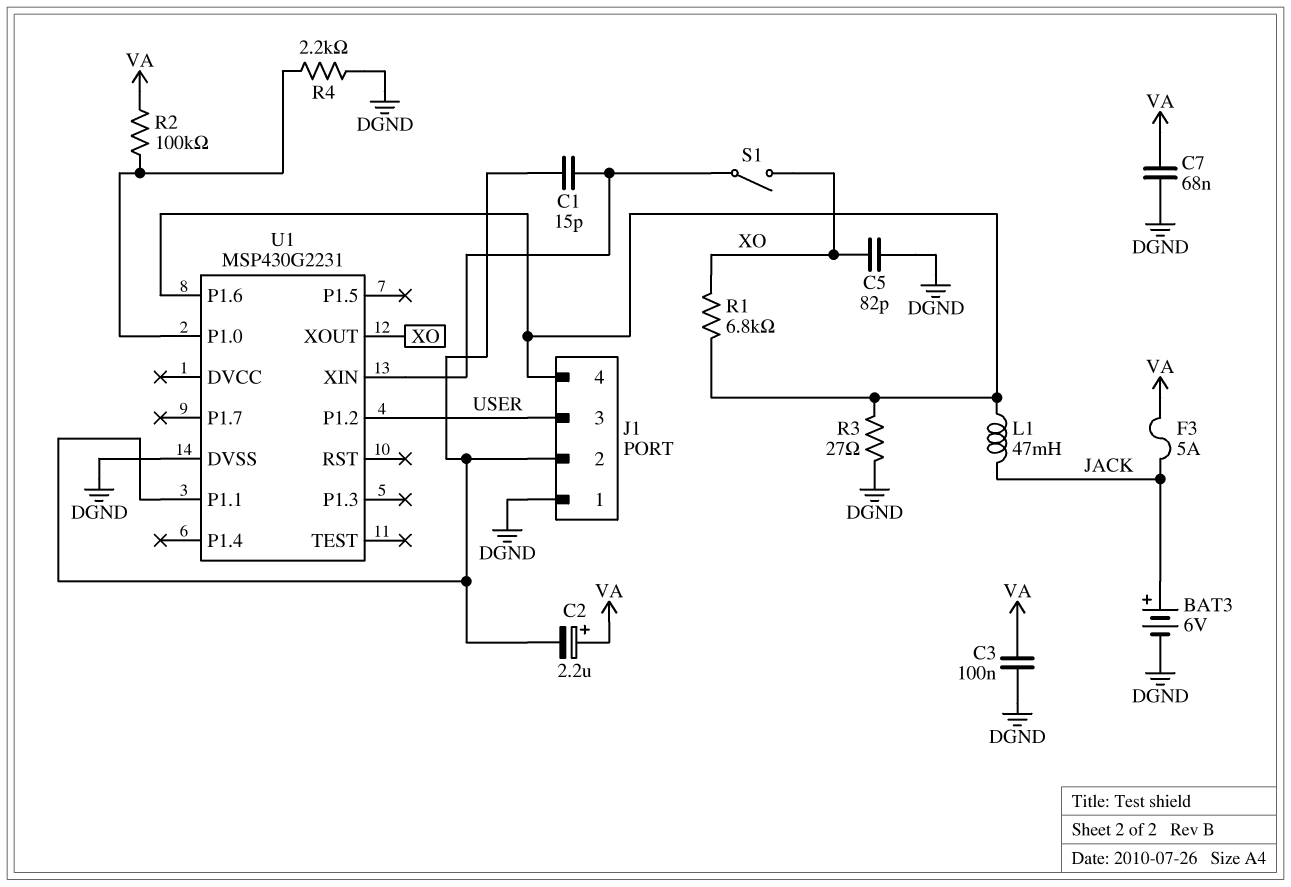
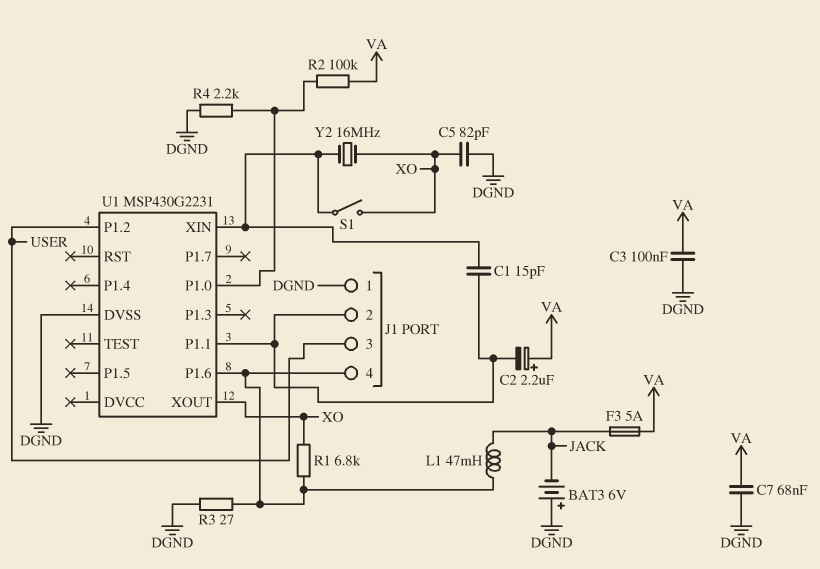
BAT3: 6V (plus JACK, minus DGND) -> 6V (plus DGND, minus JACK)
Y2: none -> 16MHz (U1/XIN, XO)

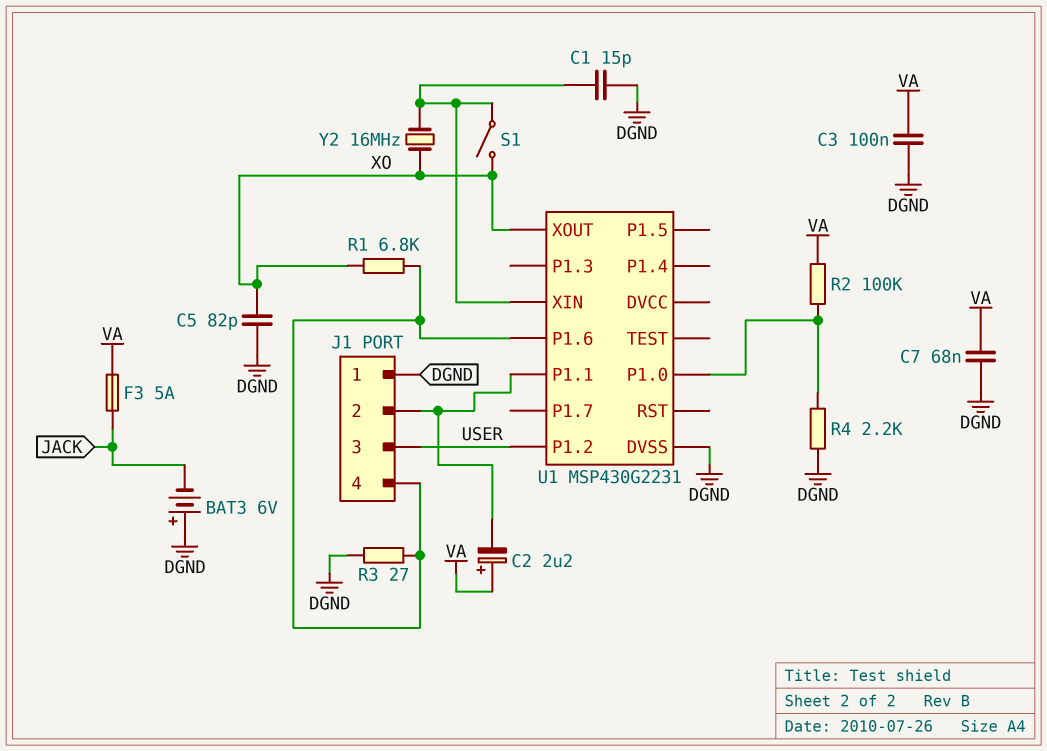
C1: 15pF (J1/2, U1/XIN) -> 15pF (DGND, U1/XIN)
L1: 47mH (J1/4, JACK) -> none

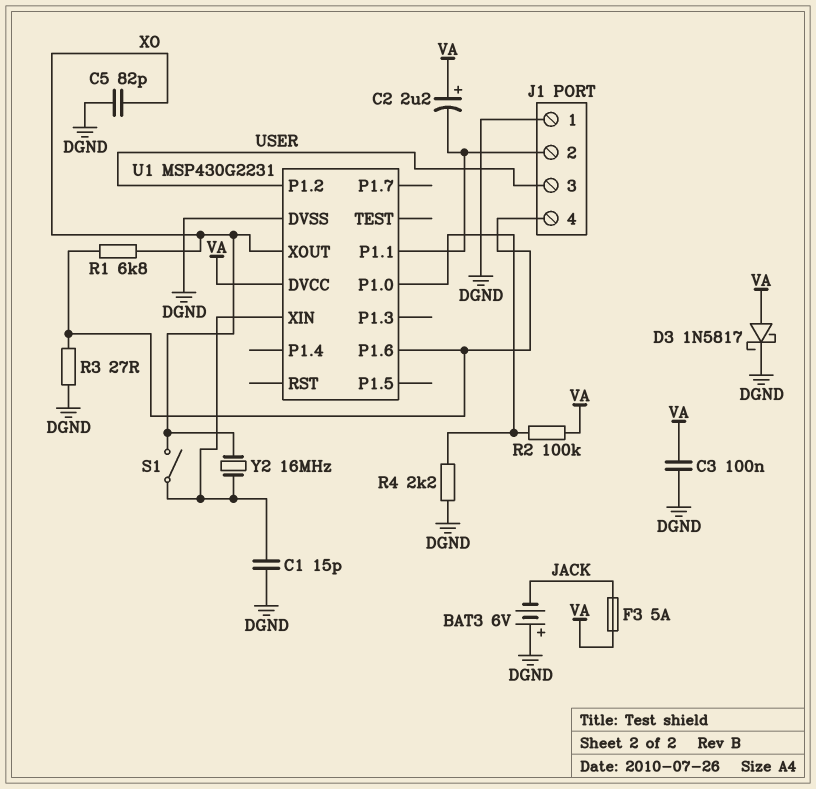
C7: 68nF (DGND, VA) -> none
D3: none -> schottky 1N5817 (A VA, K DGND)
U1 pin DVCC: none -> VA

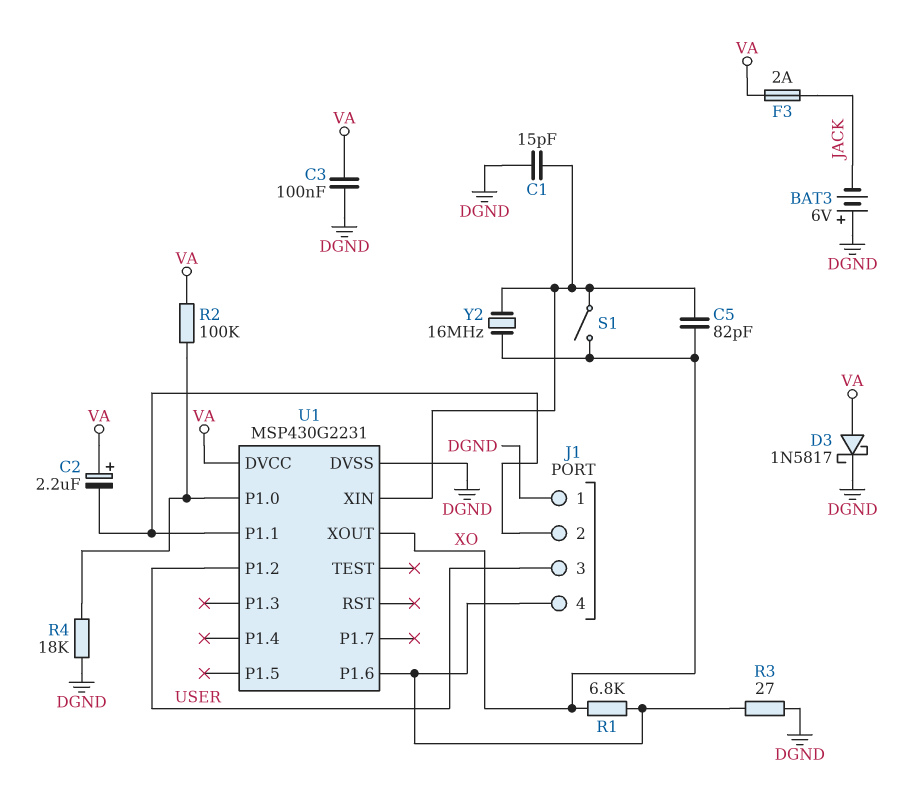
C5: 82pF (DGND, XO) -> 82pF (U1/XIN, XO)
F3: 5A (JACK, VA) -> 2A (JACK, VA)
R4: 2.2k (DGND, U1/P1.0) -> 18k (DGND, U1/P1.0)

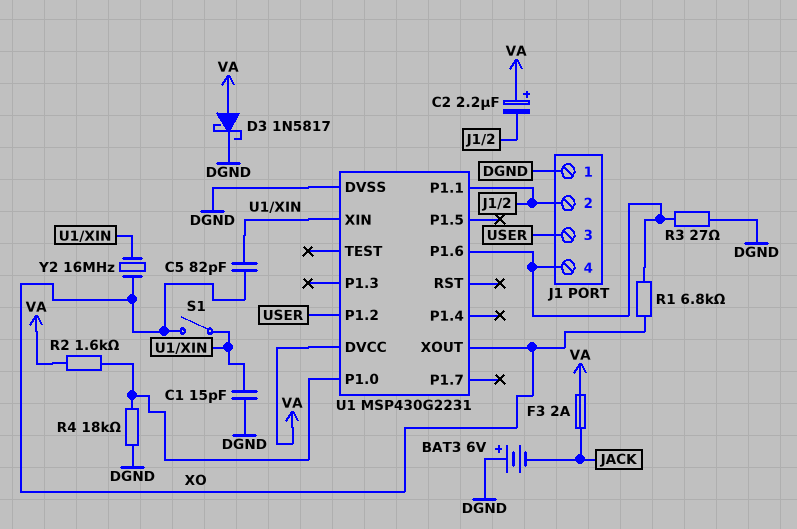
C3: 100nF (DGND, VA) -> none
R2: 100k (U1/P1.0, VA) -> 1.6k (U1/P1.0, VA)

